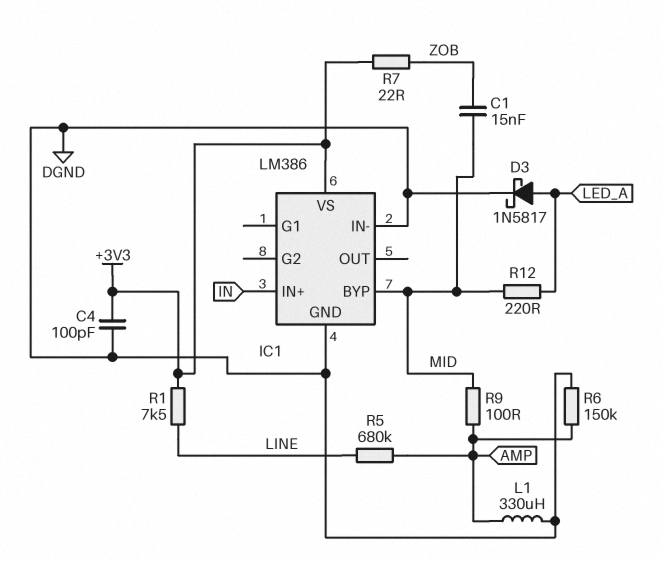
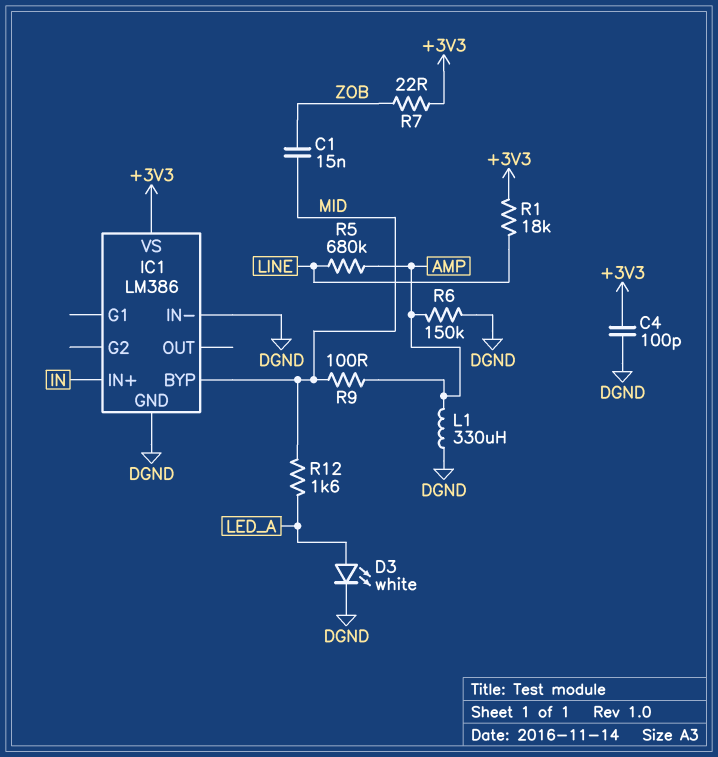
D3: schottky 1N5817 (A LED_A, K DGND) -> LED white (A LED_A, K DGND)
R1: 7.5k (+3V3, LINE) -> 18k (+3V3, LINE)
R12: 220 (LED_A, MID) -> 1.6k (LED_A, MID)

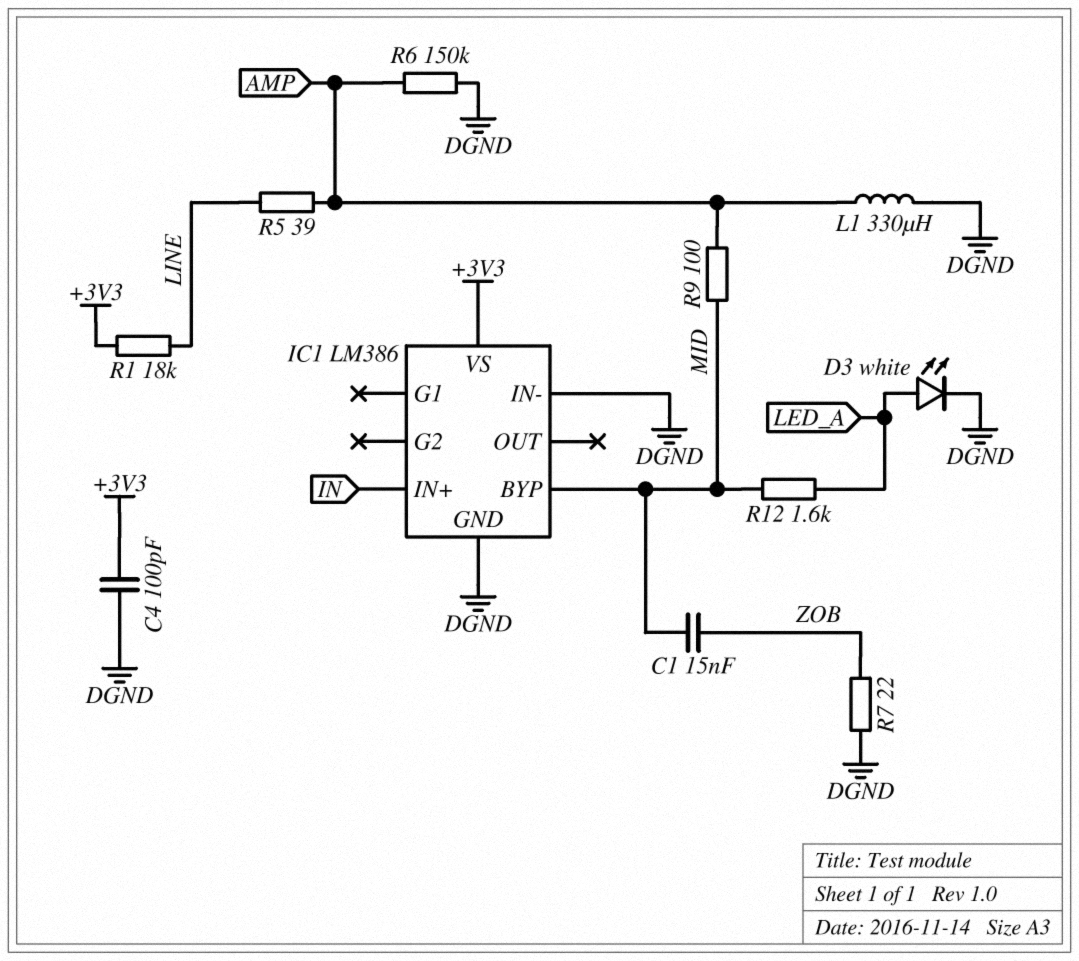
R5: 680k (AMP, LINE) -> 39 (AMP, LINE)
R7: 22 (+3V3, ZOB) -> 22 (DGND, ZOB)

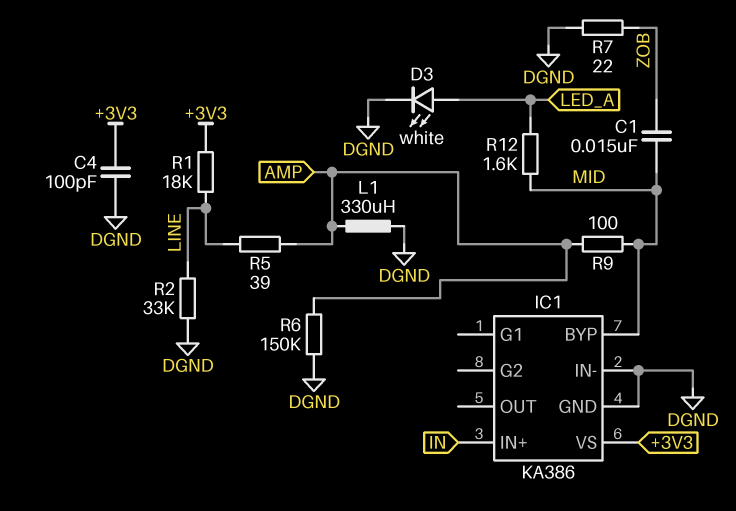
IC1: LM386 -> KA386
R2: none -> 33k (DGND, LINE)

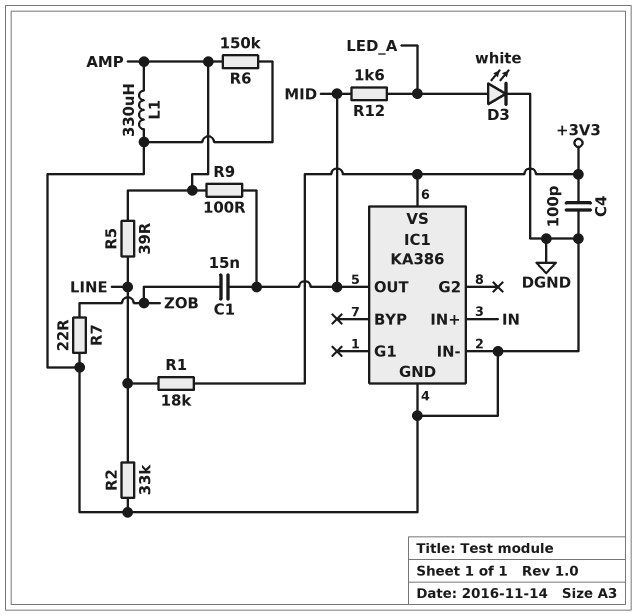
IC1 pin BYP: MID -> none
IC1 pin OUT: none -> MID

